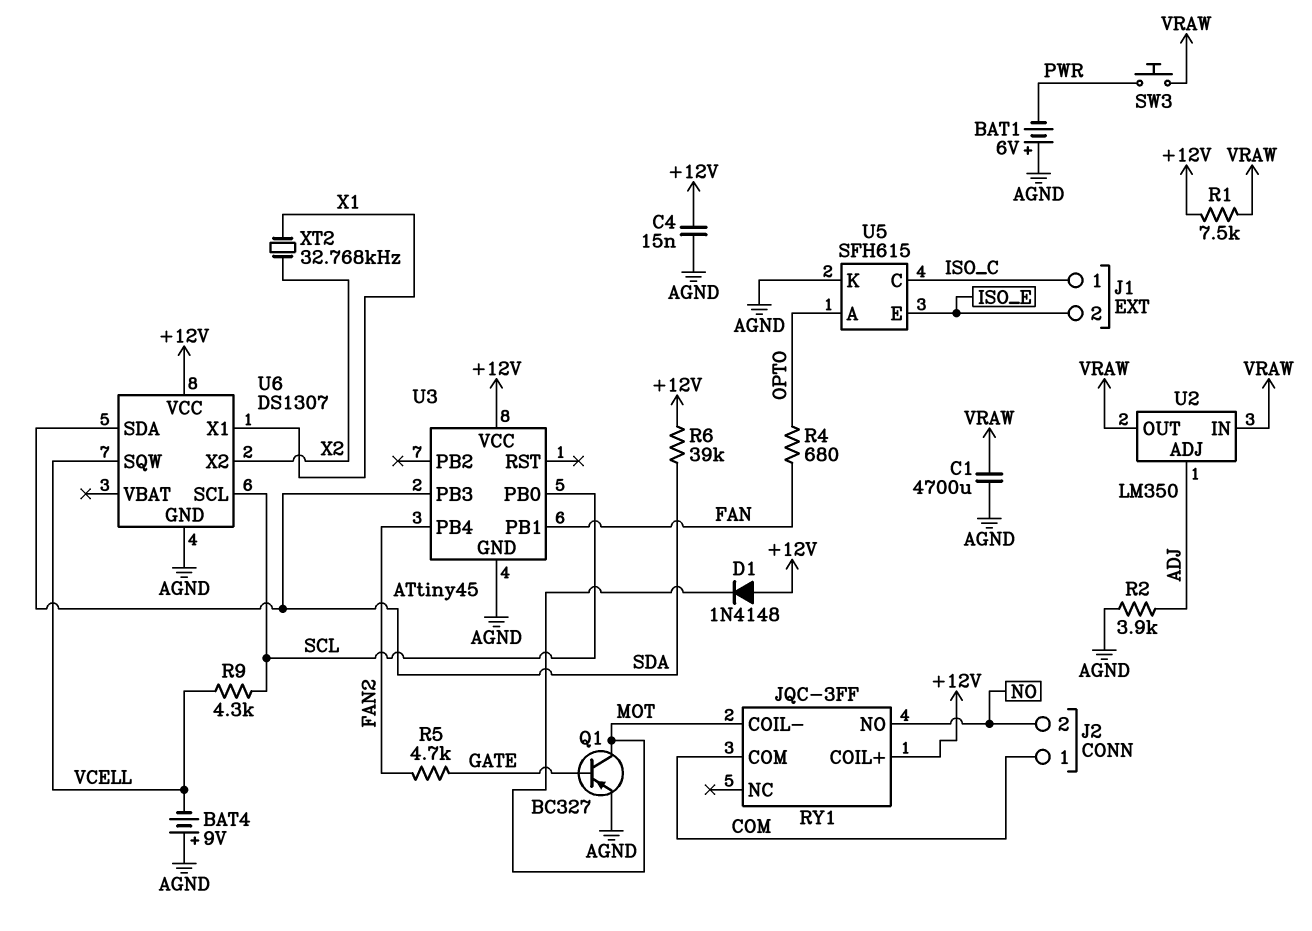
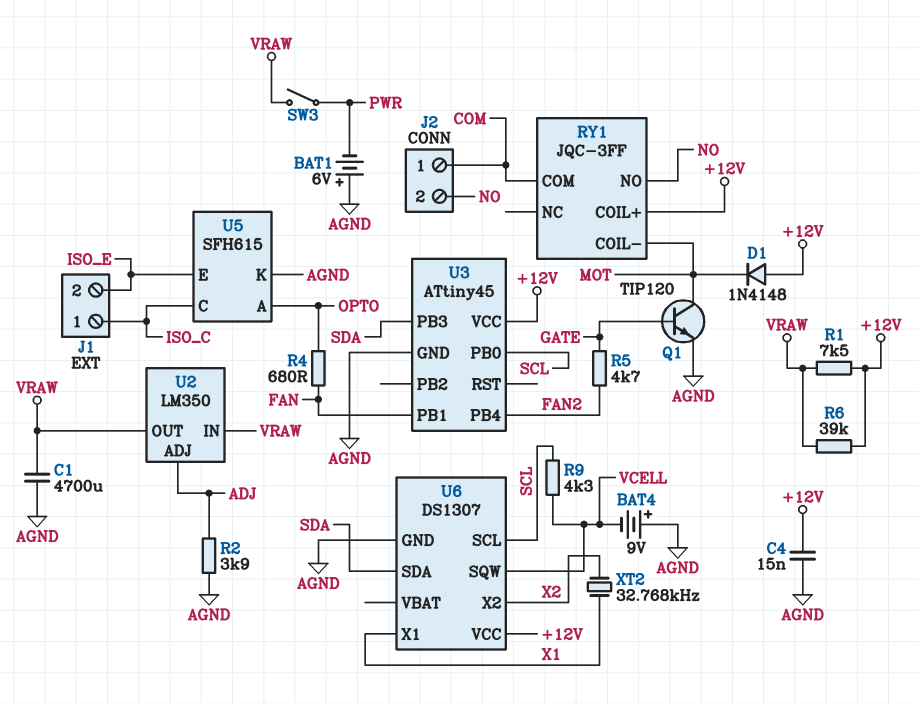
Q1: PNP BC327 (B GATE, C MOT, E AGND) -> NPN TIP120 (B GATE, C MOT, E AGND)
R6: 39k (+12V, SDA) -> 39k (+12V, VRAW)
SW3: button (PWR, VRAW) -> switch (PWR, VRAW)

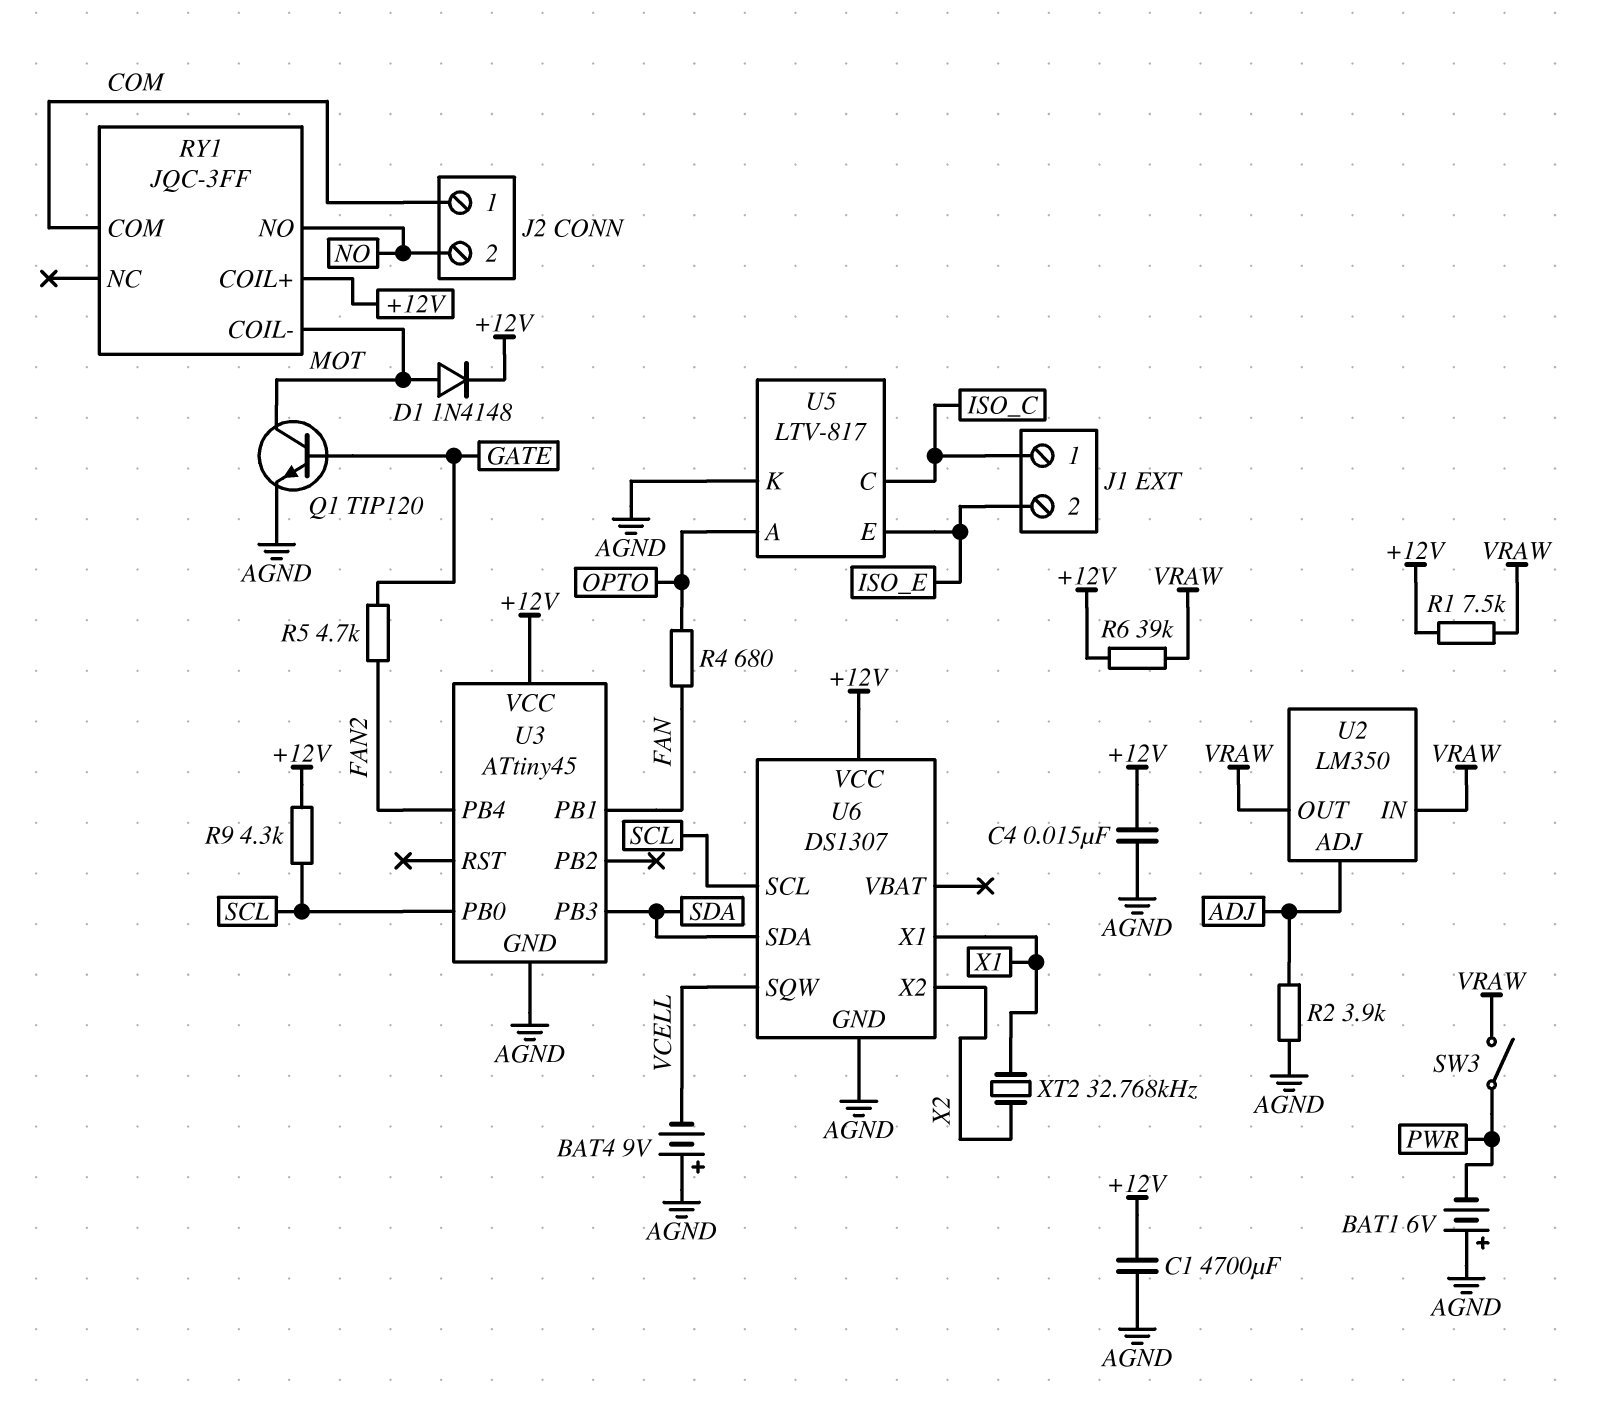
C1: 4700uF (AGND, VRAW) -> 4700uF (+12V, AGND)
D1: diode 1N4148 (A +12V, K MOT) -> diode 1N4148 (A MOT, K +12V)
R9: 4.3k (SCL, VCELL) -> 4.3k (+12V, SCL)
U5: SFH615 -> LTV-817

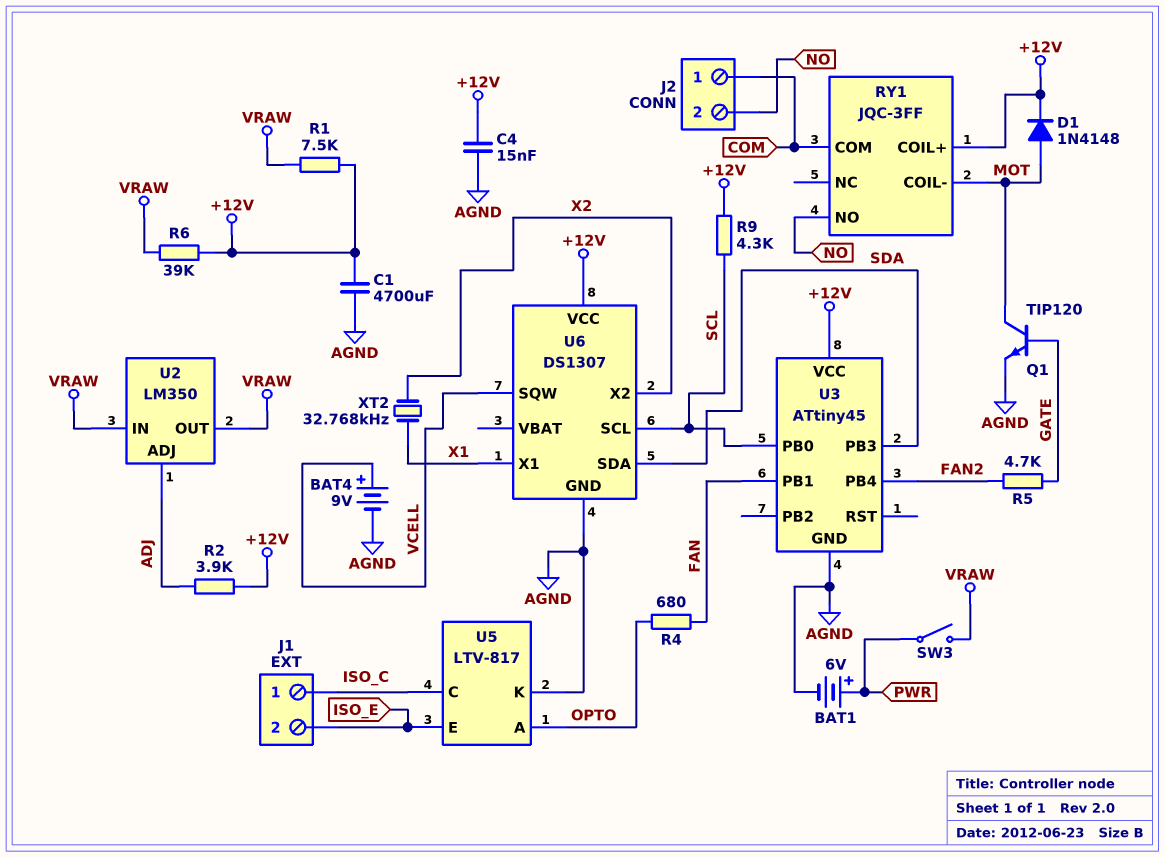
BAT1: 6V (plus AGND, minus PWR) -> 6V (plus PWR, minus AGND)
BAT4: 9V (plus AGND, minus VCELL) -> 9V (plus VCELL, minus AGND)
R2: 3.9k (ADJ, AGND) -> 3.9k (+12V, ADJ)

